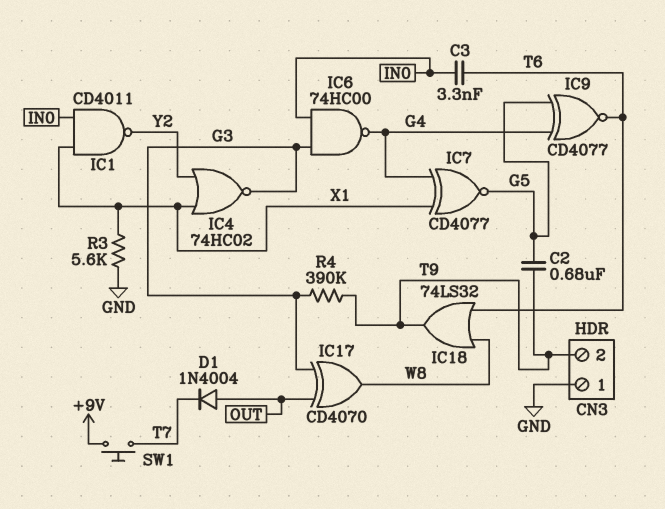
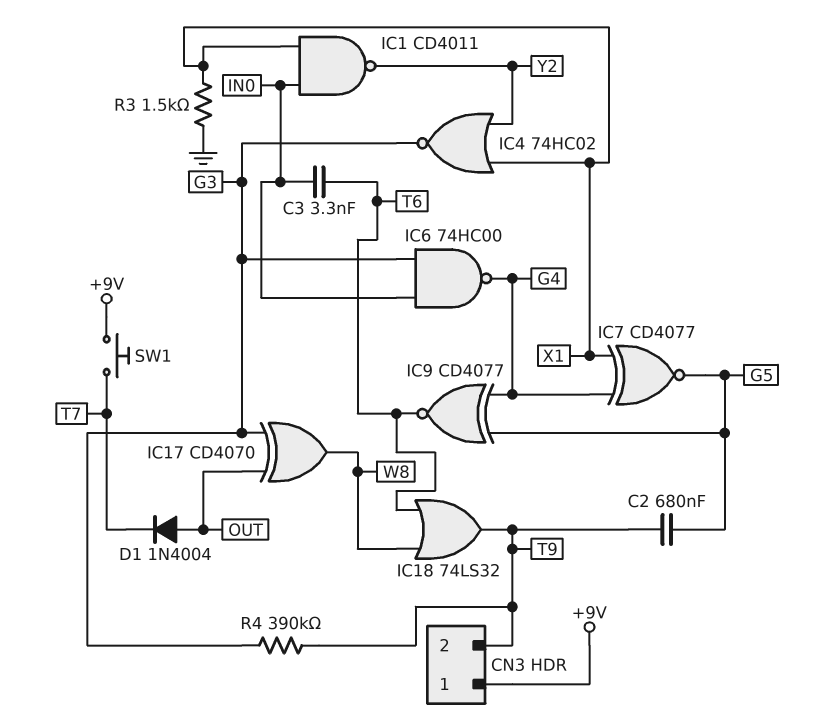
CN3 pin 1: GND -> +9V
R3: 5.6k (GND, X1) -> 1.5k (GND, X1)

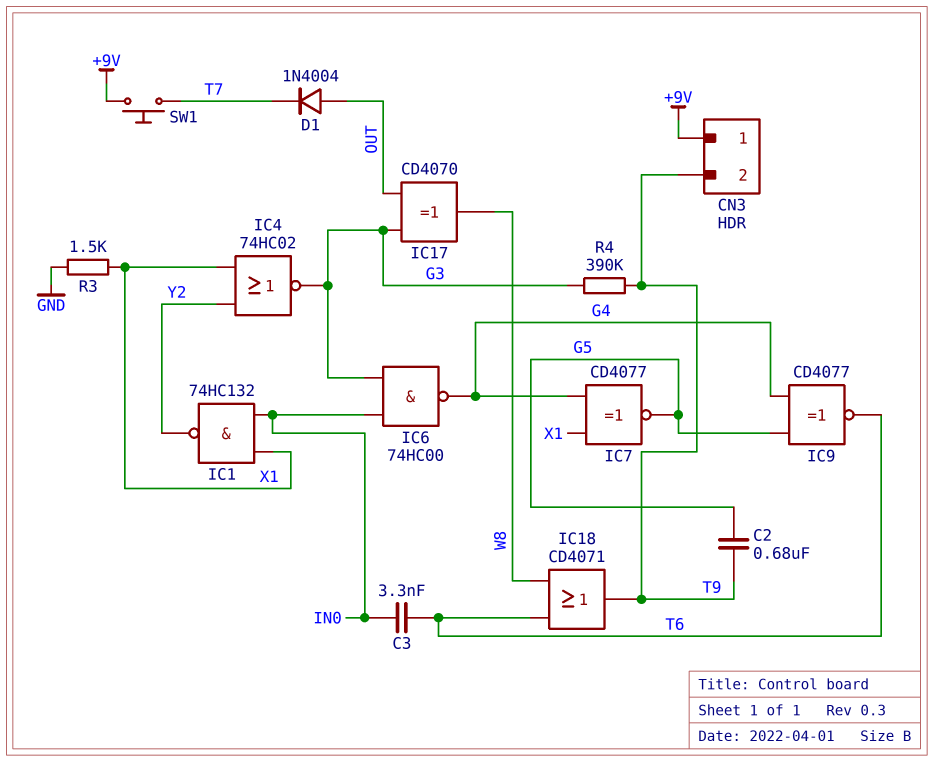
IC1: NAND CD4011 (in IN0, in X1, out Y2) -> NAND 74HC132 (in IN0, in X1, out Y2)
IC18: OR 74LS32 (in T6, in W8, out T9) -> OR CD4071 (in T6, in W8, out T9)

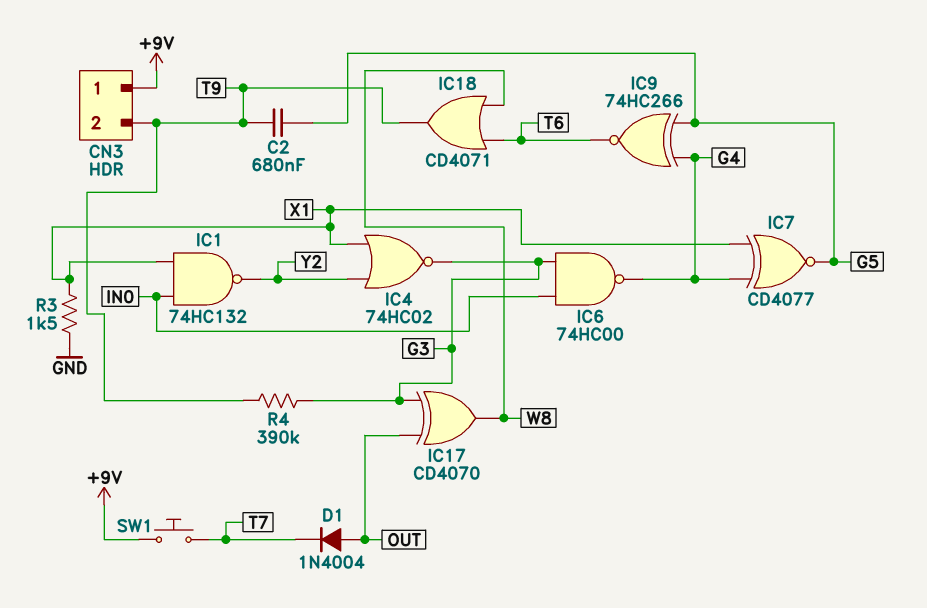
C3: 3.3nF (IN0, T6) -> none
IC9: XNOR CD4077 (in G4, in G5, out T6) -> XNOR 74HC266 (in G4, in G5, out T6)

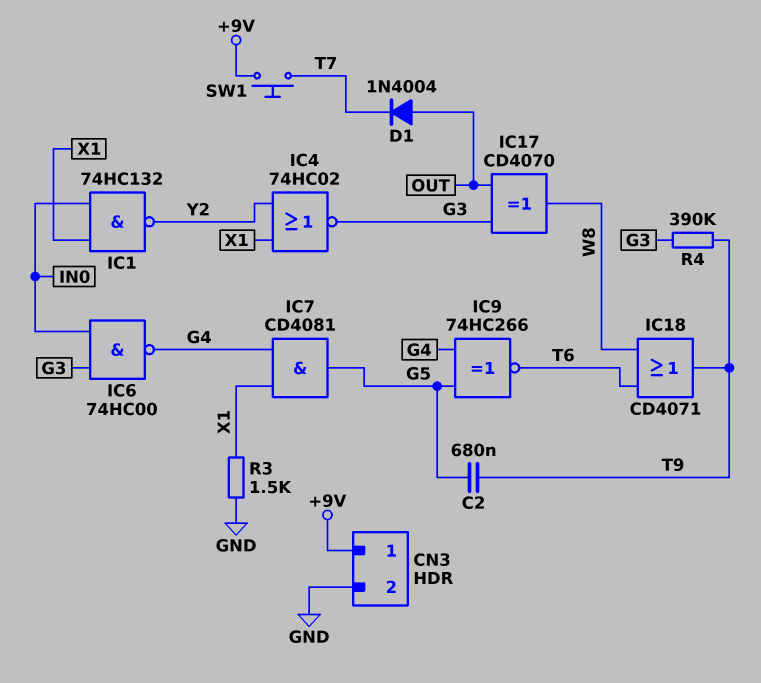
CN3 pin 2: T9 -> GND
IC7: XNOR CD4077 (in G4, in X1, out G5) -> AND CD4081 (in G4, in X1, out G5)

